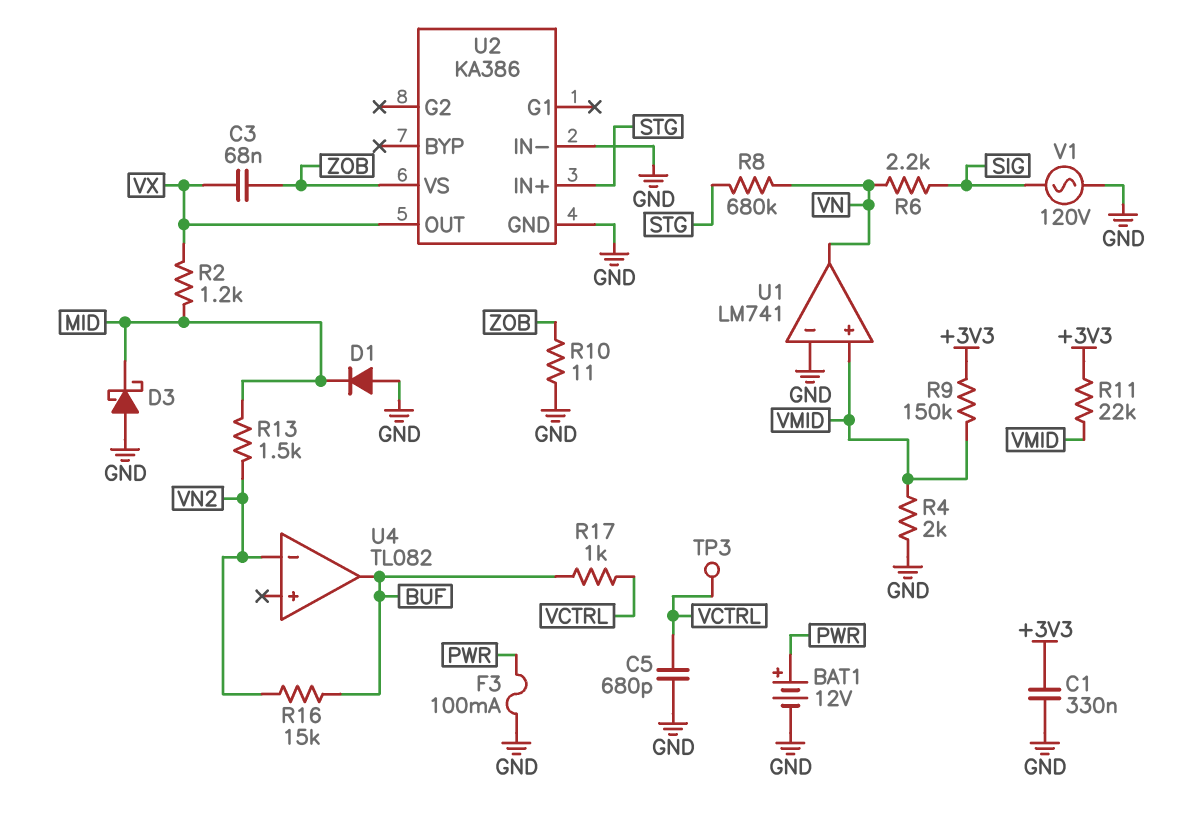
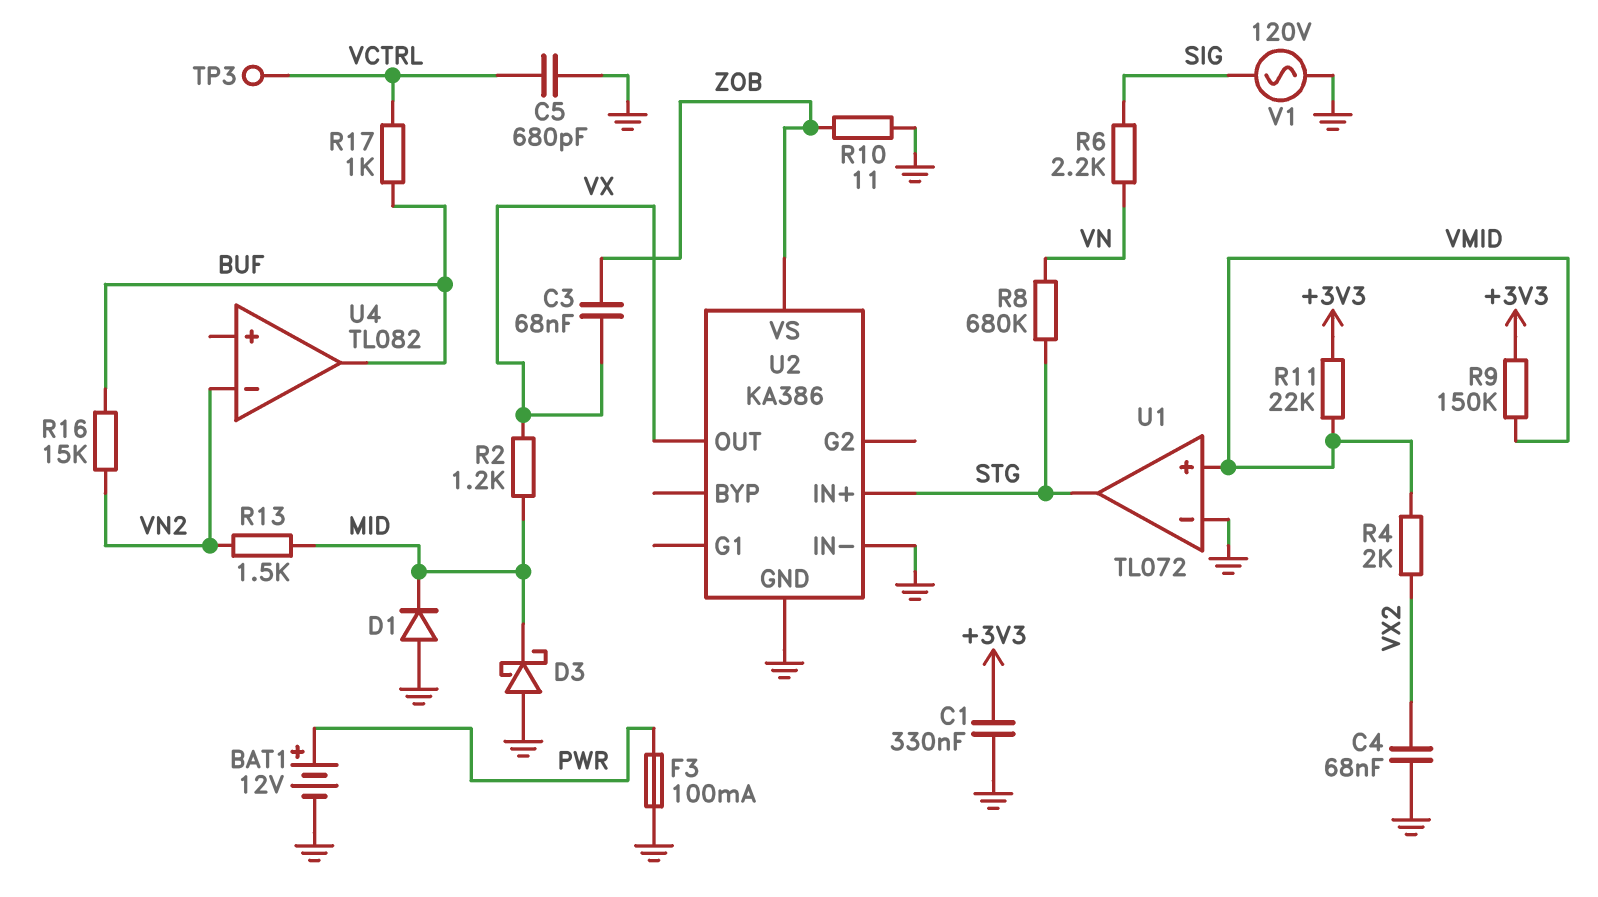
C4: none -> 68nF (GND, VX2)
R4: 2k (GND, VMID) -> 2k (VMID, VX2)
U1: LM741 -> TL072
U1 pin out: VN -> STG

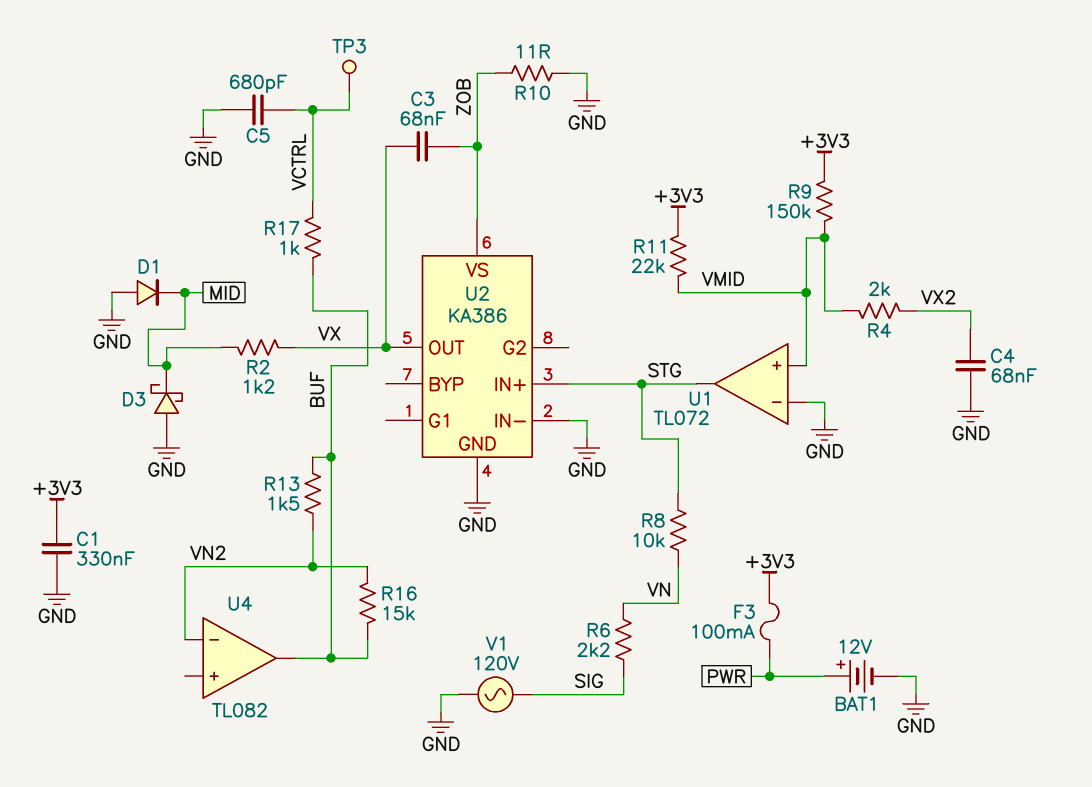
F3: 100mA (GND, PWR) -> 100mA (+3V3, PWR)
R8: 680k (STG, VN) -> 10k (STG, VN)
R13: 1.5k (MID, VN2) -> 1.5k (BUF, VN2)

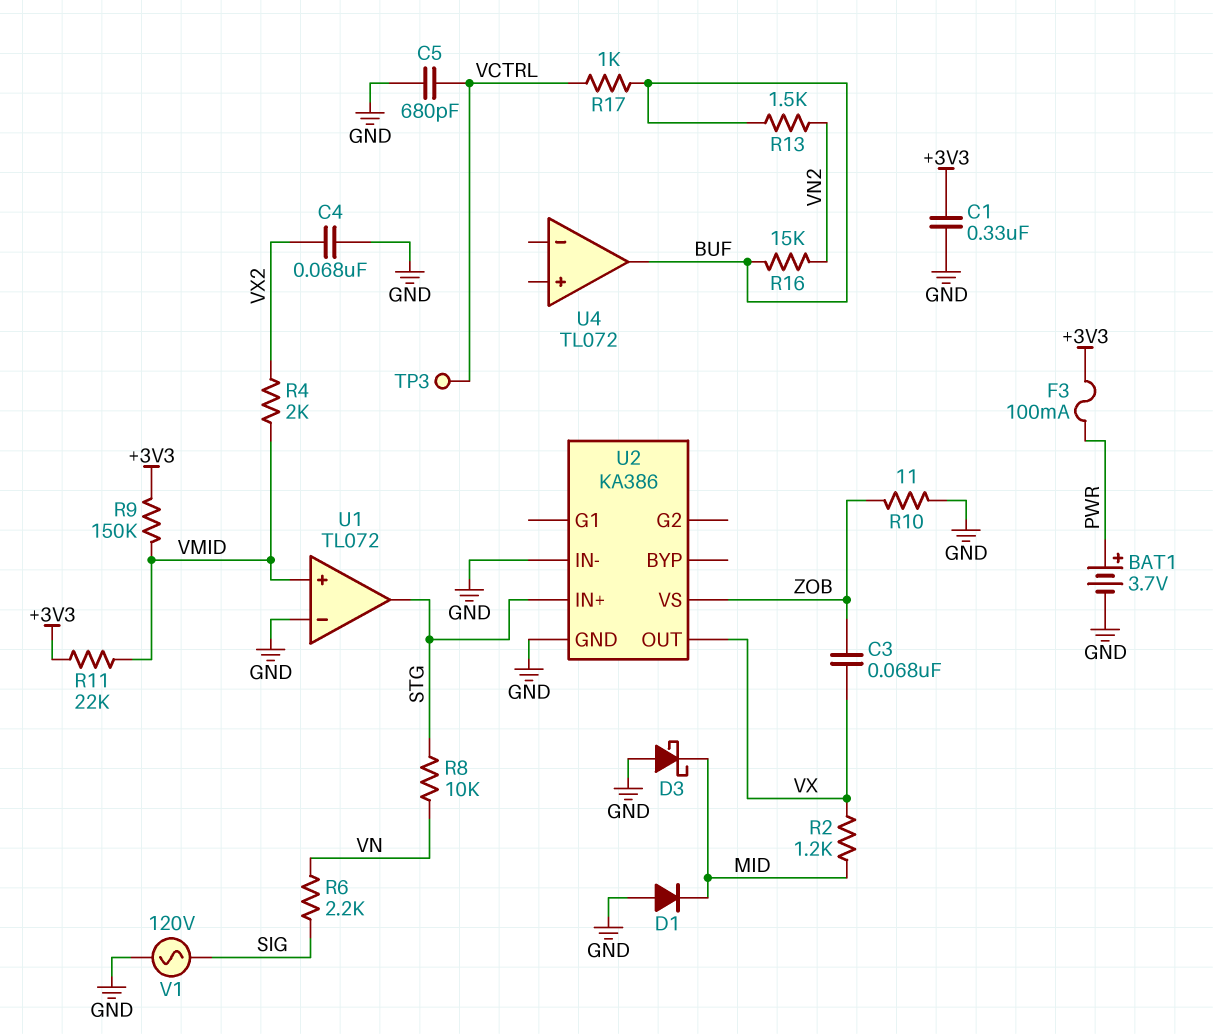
BAT1: 12V (plus PWR, minus GND) -> 3.7V (plus PWR, minus GND)
U4: TL082 -> TL072
U4 pin in-: VN2 -> none

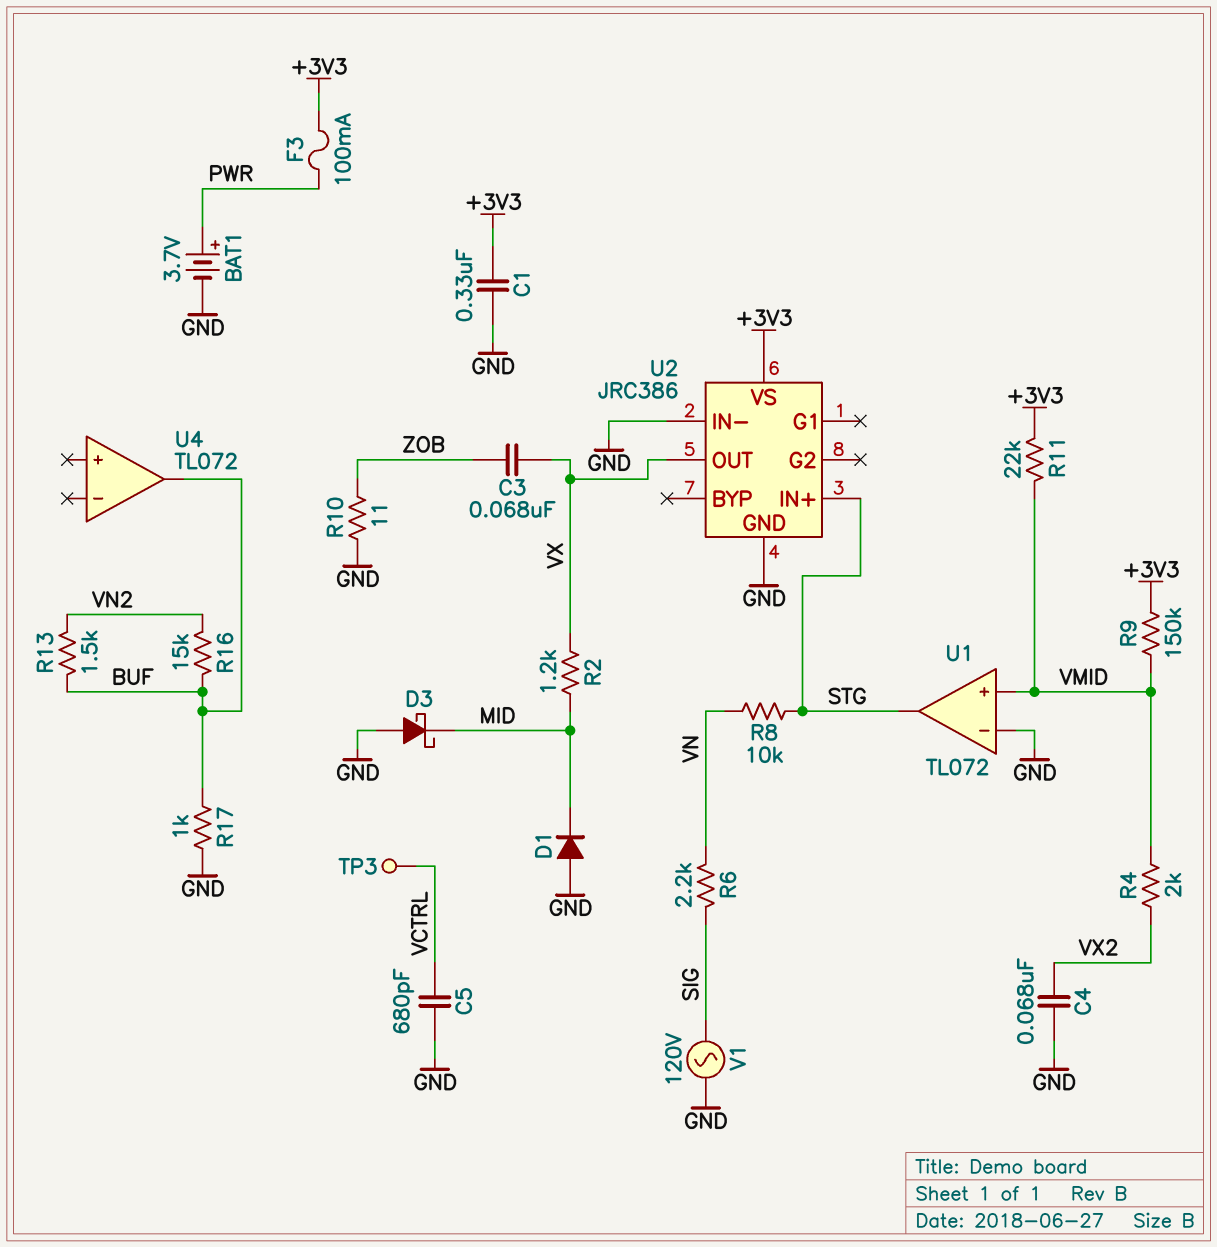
R17: 1k (BUF, VCTRL) -> 1k (BUF, GND)
U2: KA386 -> JRC386
U2 pin VS: ZOB -> +3V3

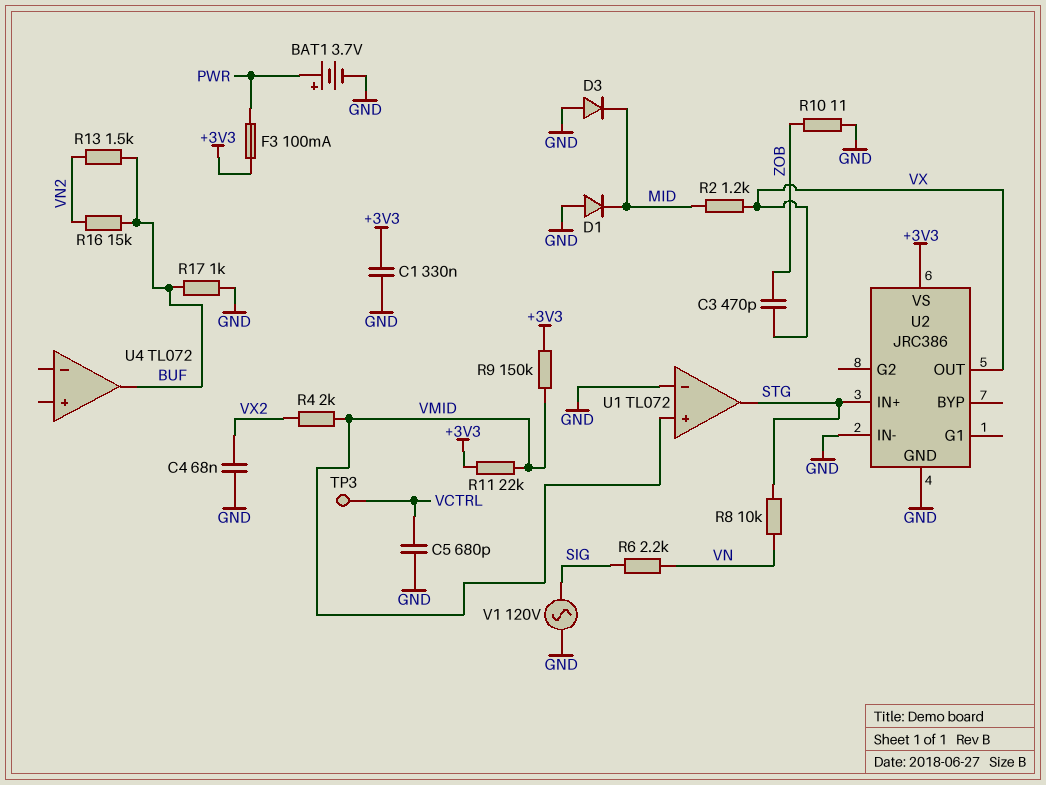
C3: 68nF (VX, ZOB) -> 470pF (VX, ZOB)
D3: schottky (A GND, K MID) -> diode (A GND, K MID)

